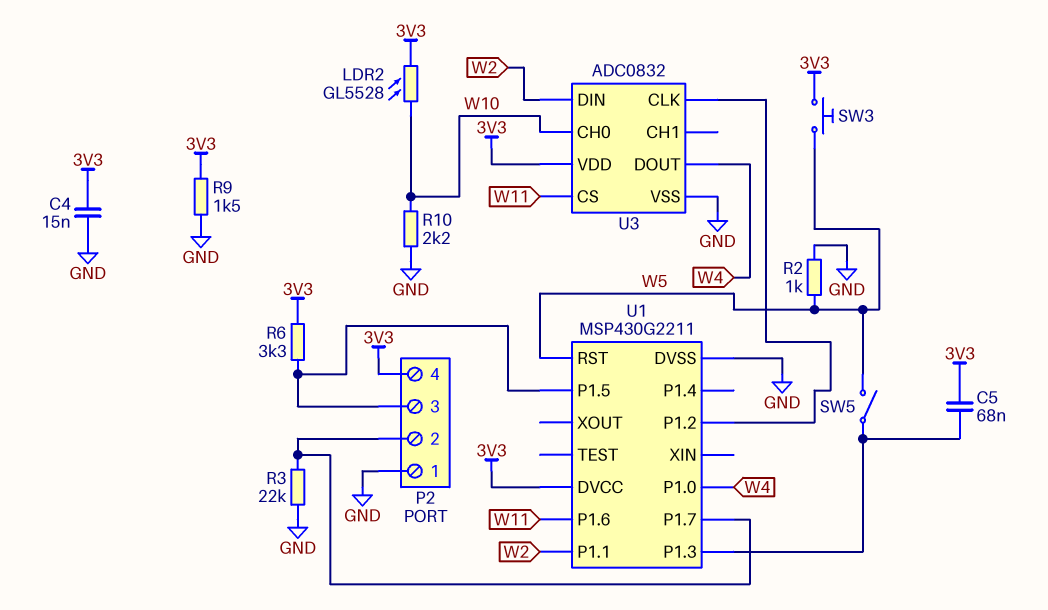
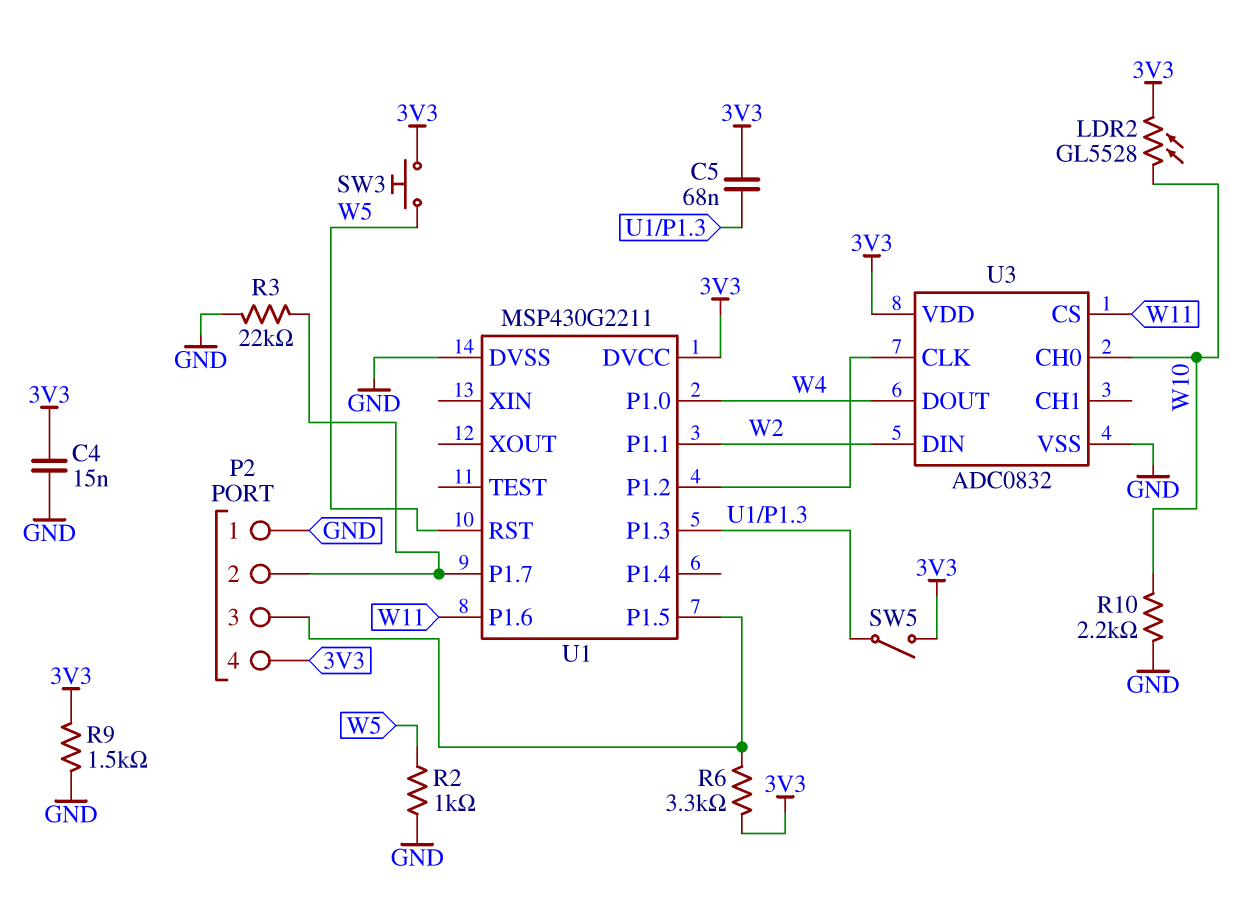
SW5: switch (U1/P1.3, W5) -> switch (3V3, U1/P1.3)

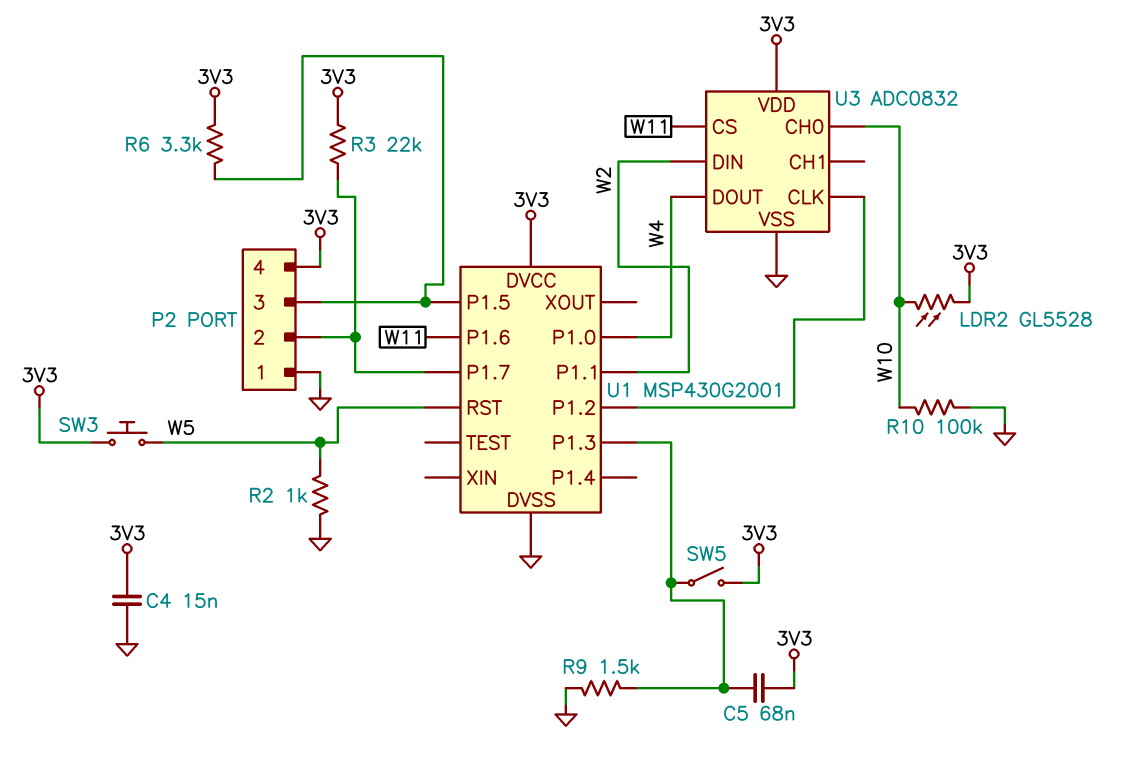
R3: 22k (GND, P2/2) -> 22k (3V3, P2/2)
R9: 1.5k (3V3, GND) -> 1.5k (GND, U1/P1.3)
R10: 2.2k (GND, W10) -> 100k (GND, W10)
U1: MSP430G2211 -> MSP430G2001

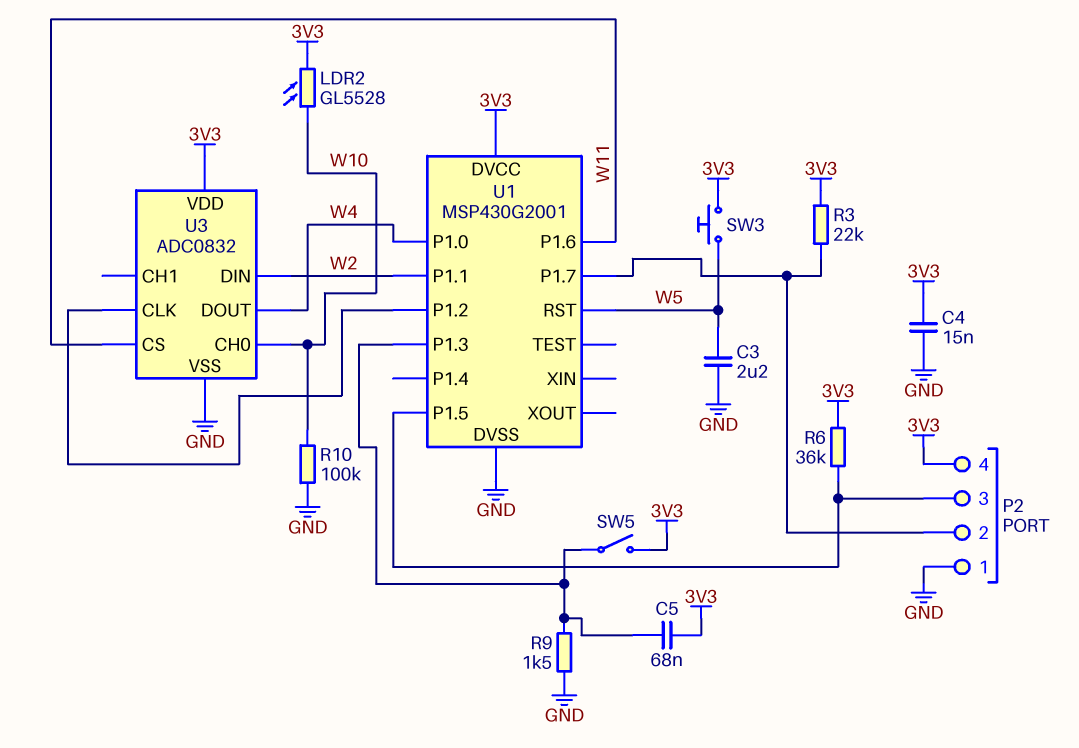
C3: none -> 2.2uF (GND, W5)
R2: 1k (GND, W5) -> none
R6: 3.3k (3V3, P2/3) -> 36k (3V3, P2/3)

